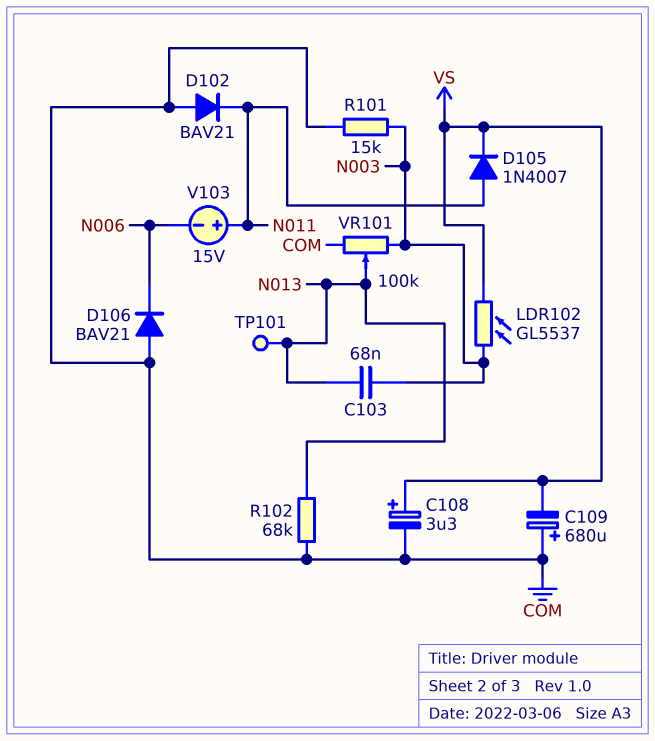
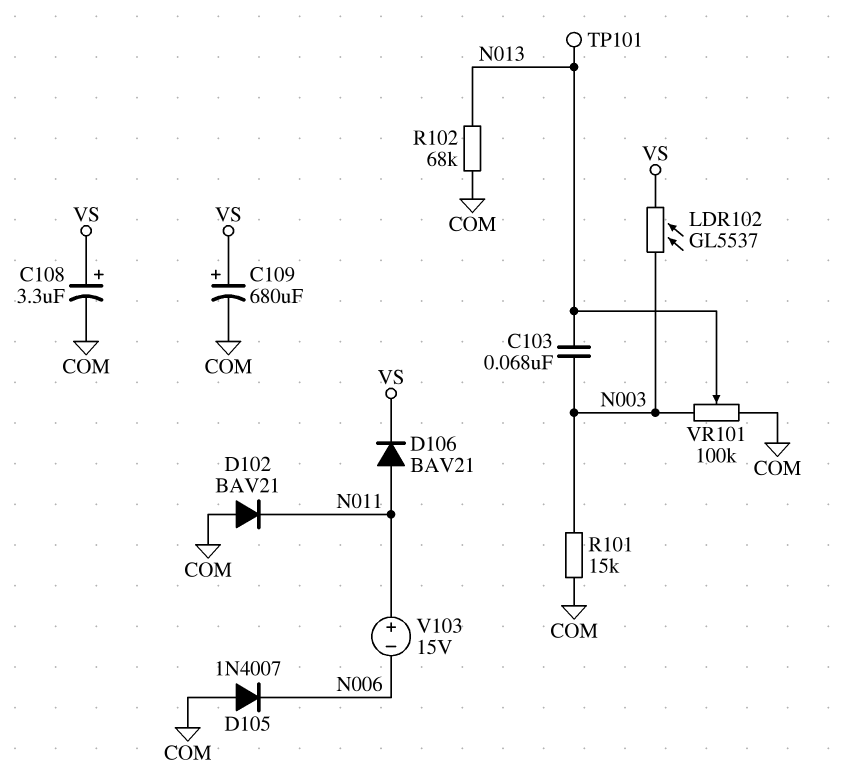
C109: 680uF (plus COM, minus VS) -> 680uF (plus VS, minus COM)
D105: diode 1N4007 (A N011, K VS) -> diode 1N4007 (A COM, K N006)
D106: diode BAV21 (A COM, K N006) -> diode BAV21 (A N011, K VS)

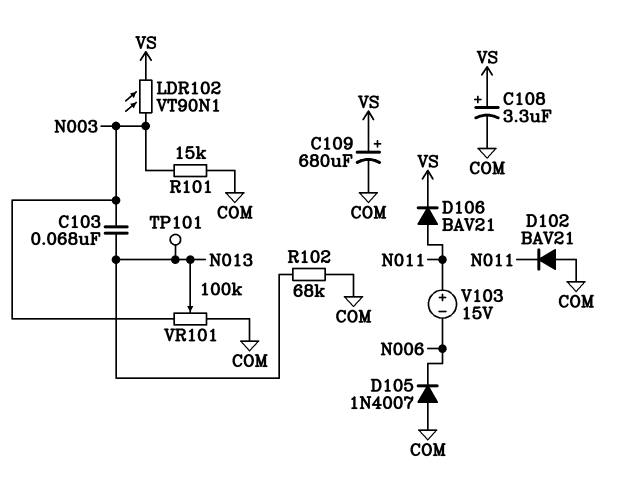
LDR102: GL5537 (N003, VS) -> VT90N1 (N003, VS)

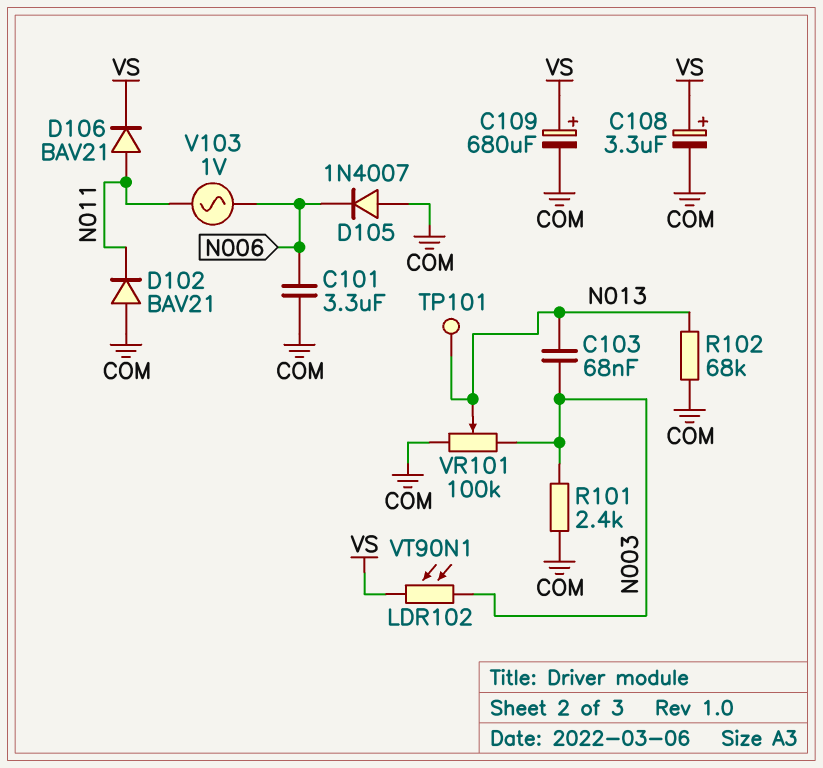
C101: none -> 3.3uF (COM, N006)
R101: 15k (COM, N003) -> 2.4k (COM, N003)
V103: 15V (plus N011, minus N006) -> AC 1V (N006, N011)

